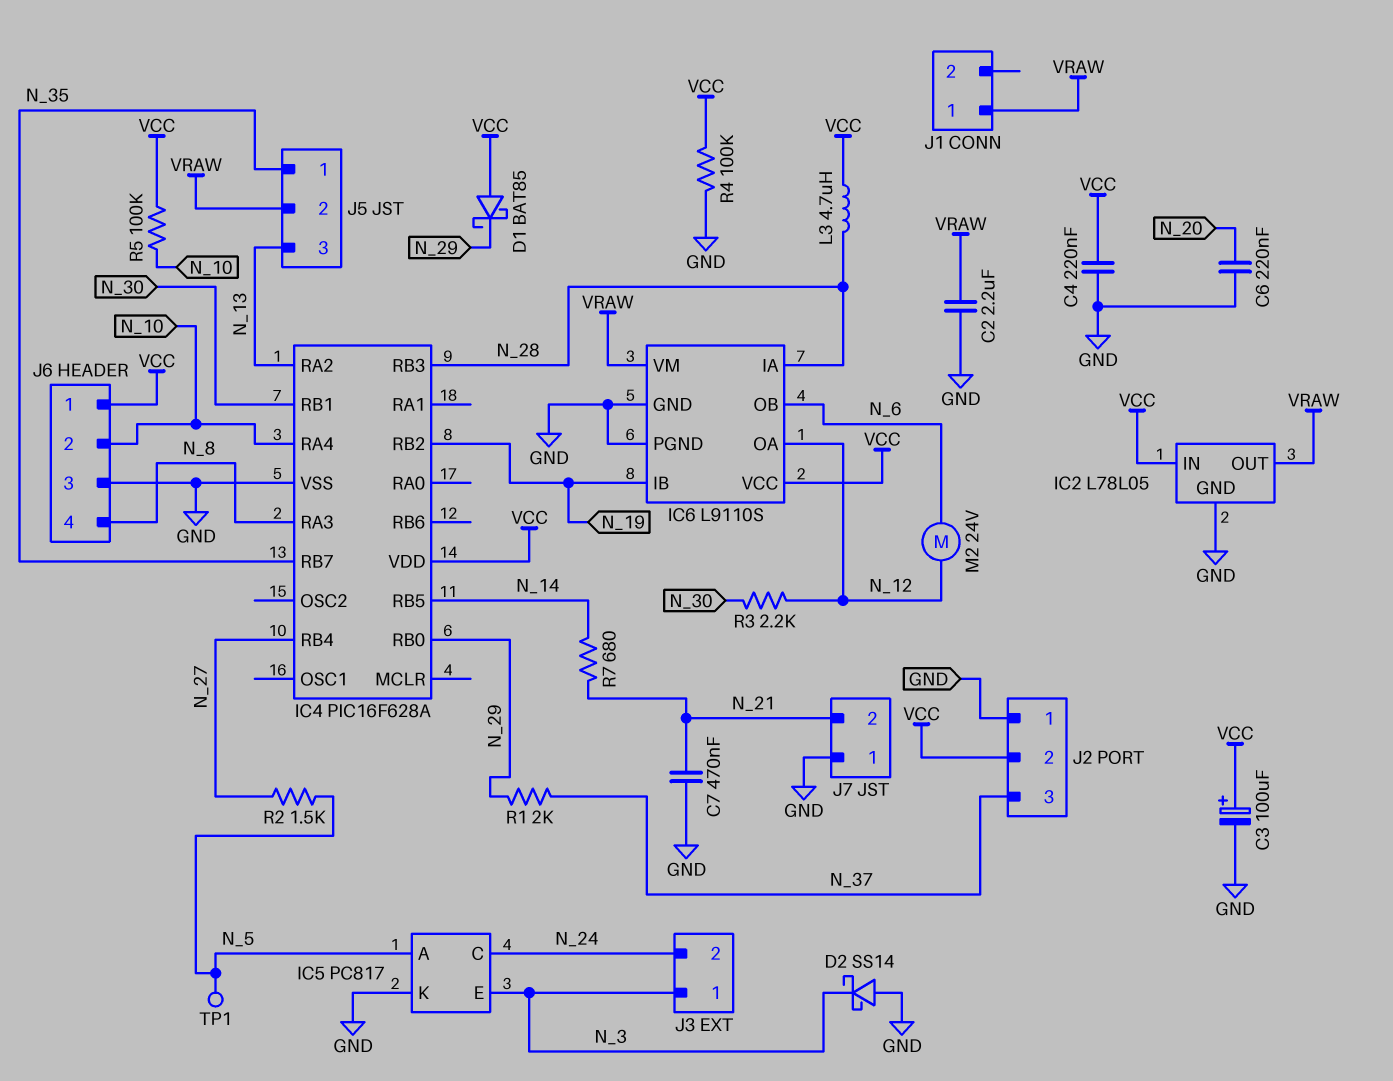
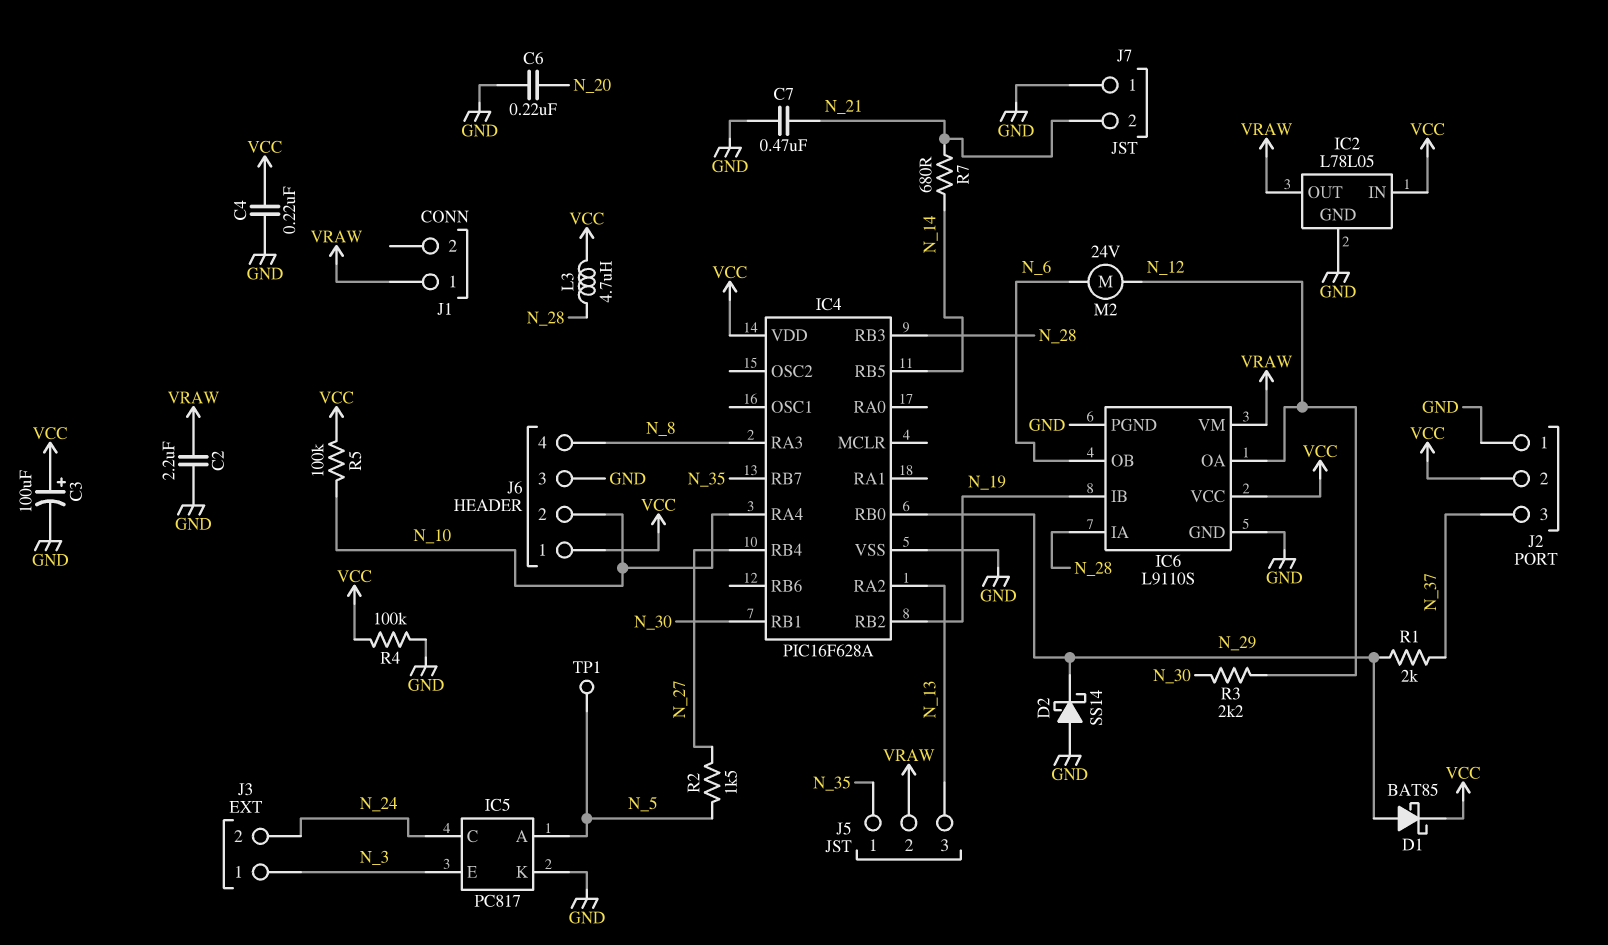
D1: schottky BAT85 (A VCC, K N_29) -> schottky BAT85 (A N_29, K VCC)
D2: schottky SS14 (A GND, K N_3) -> schottky SS14 (A GND, K N_29)

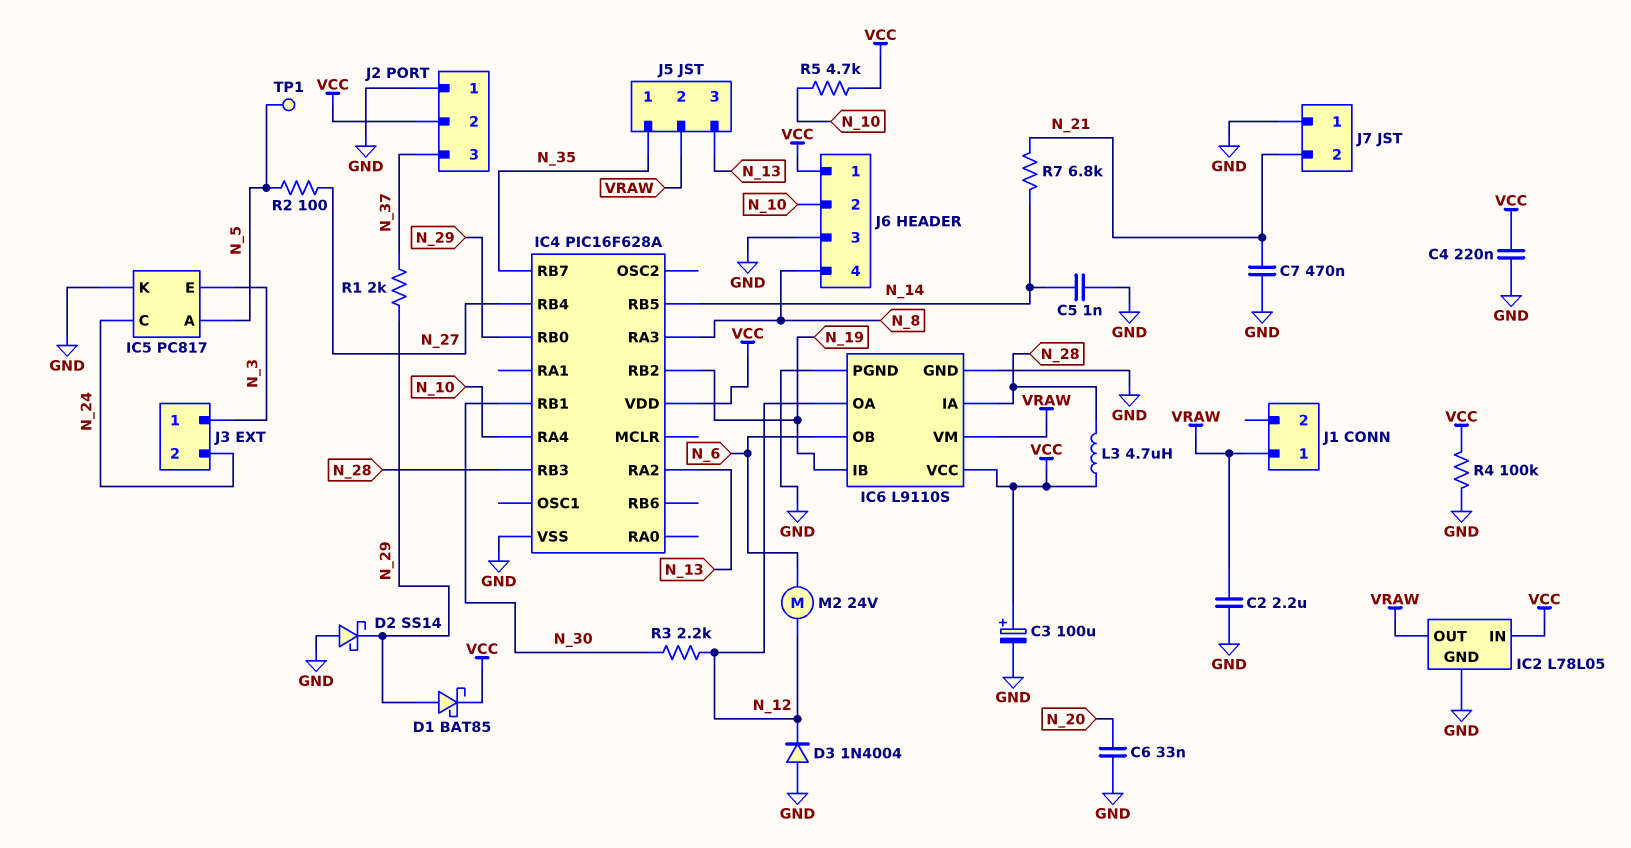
C5: none -> 1nF (GND, N_14)
C6: 220nF (GND, N_20) -> 33nF (GND, N_20)
D3: none -> diode 1N4004 (A GND, K N_12)
R2: 1.5k (N_5, N_27) -> 100 (N_5, N_27)
R5: 100k (N_10, VCC) -> 4.7k (N_10, VCC)
R7: 680 (N_14, N_21) -> 6.8k (N_14, N_21)

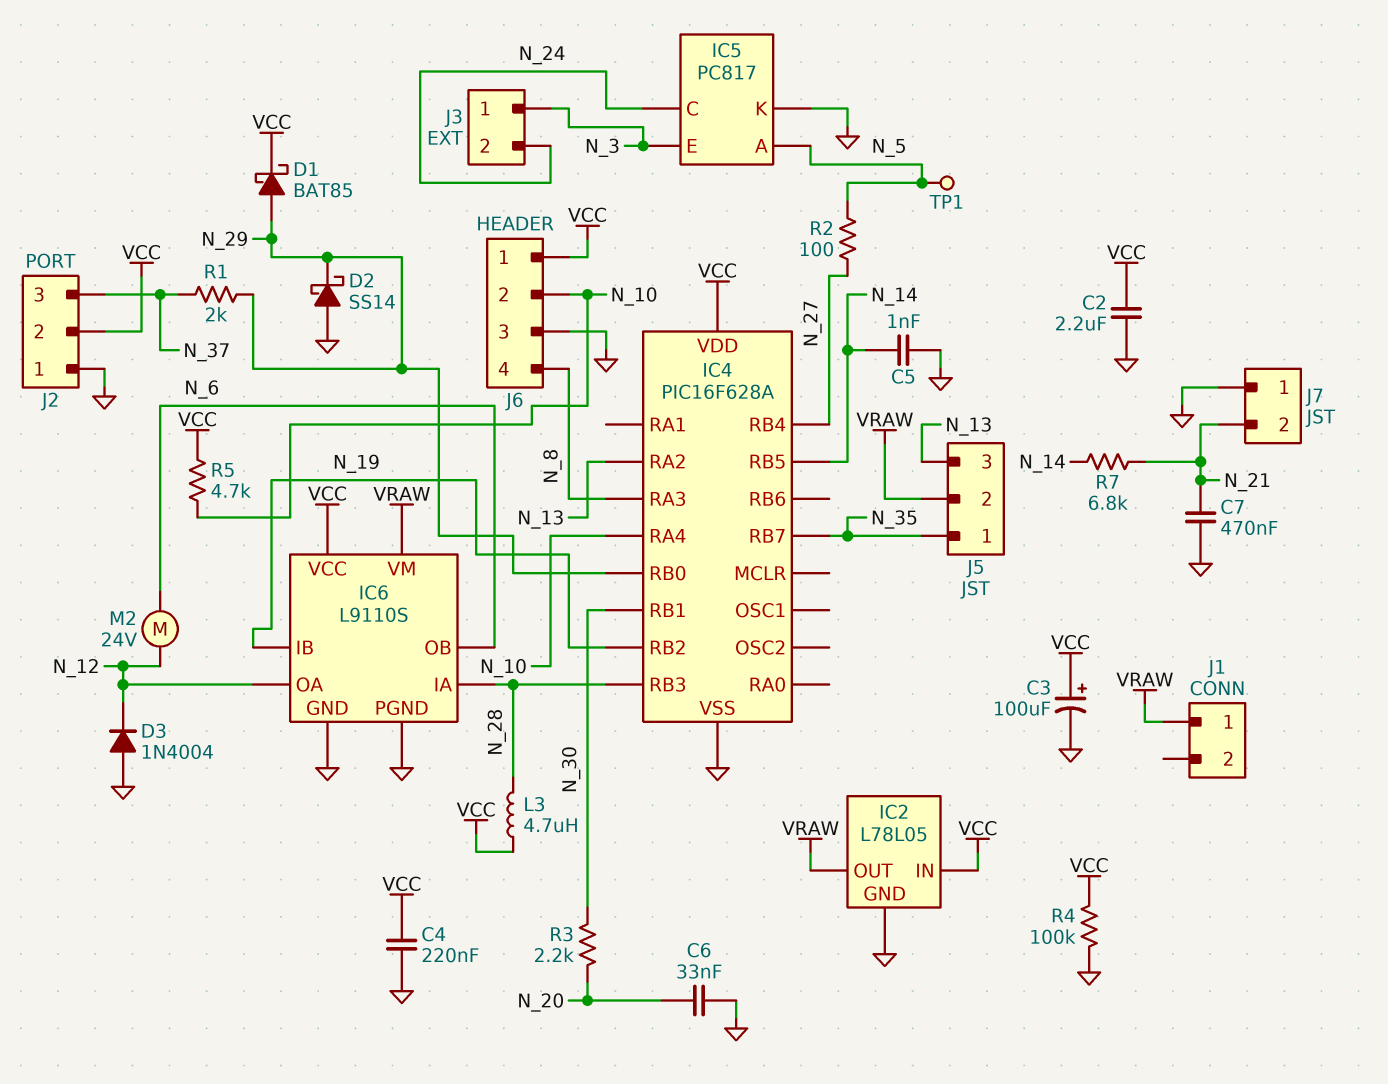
C2: 2.2uF (GND, VRAW) -> 2.2uF (GND, VCC)
R3: 2.2k (N_12, N_30) -> 2.2k (N_20, N_30)

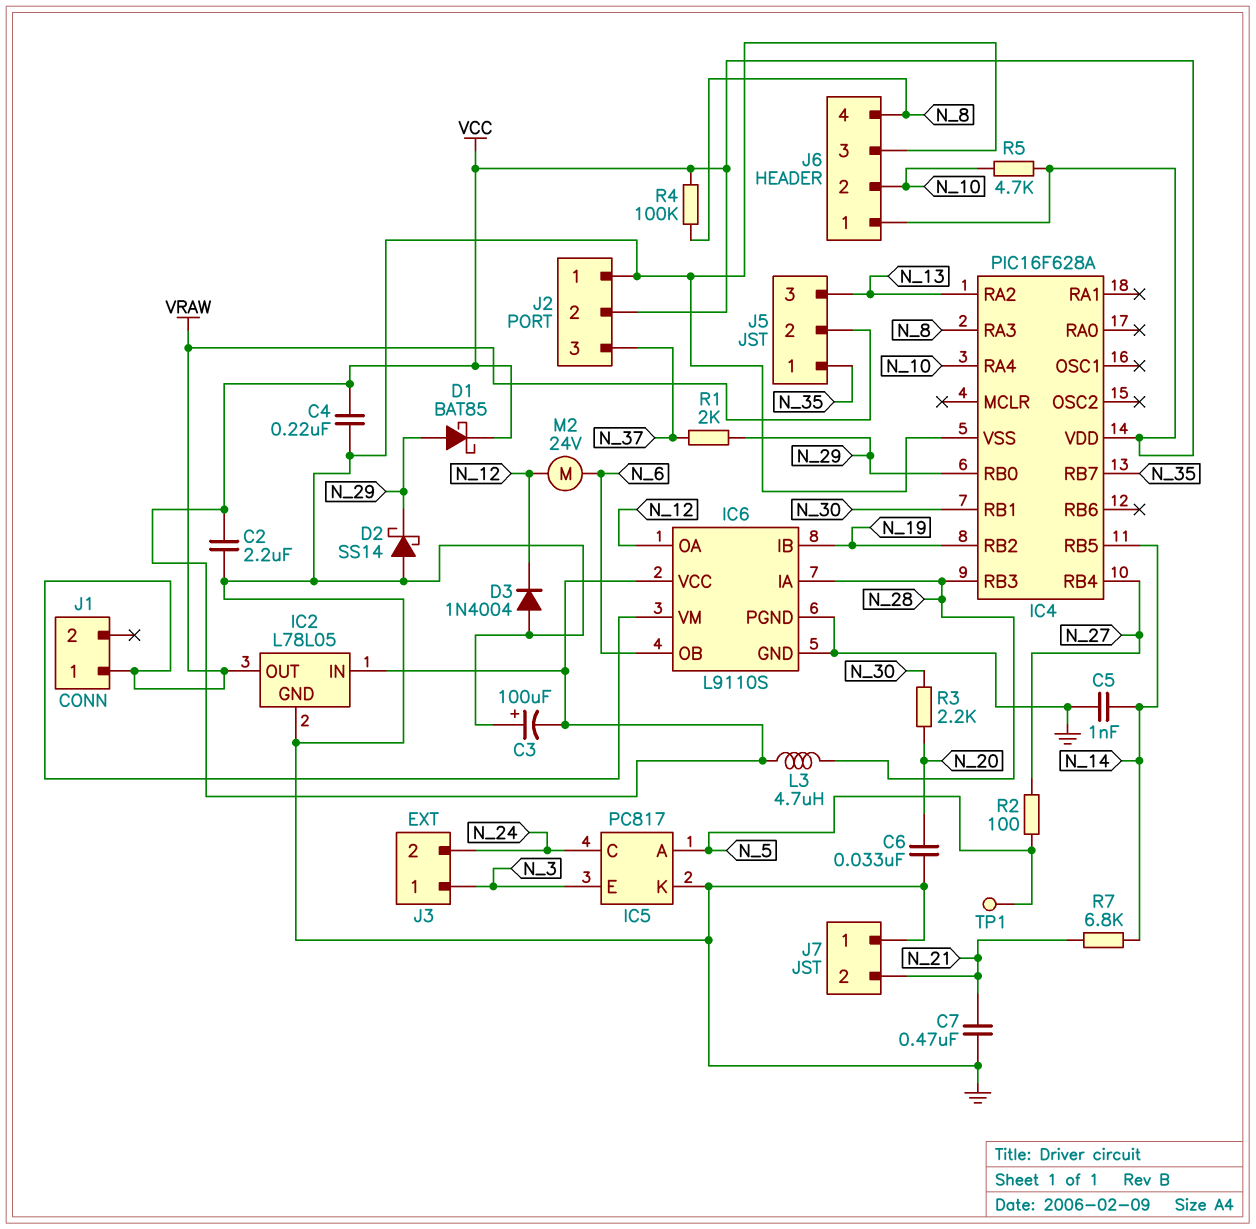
C3: 100uF (plus VCC, minus GND) -> 100uF (plus GND, minus VCC)
R4: 100k (GND, VCC) -> 100k (N_8, VCC)

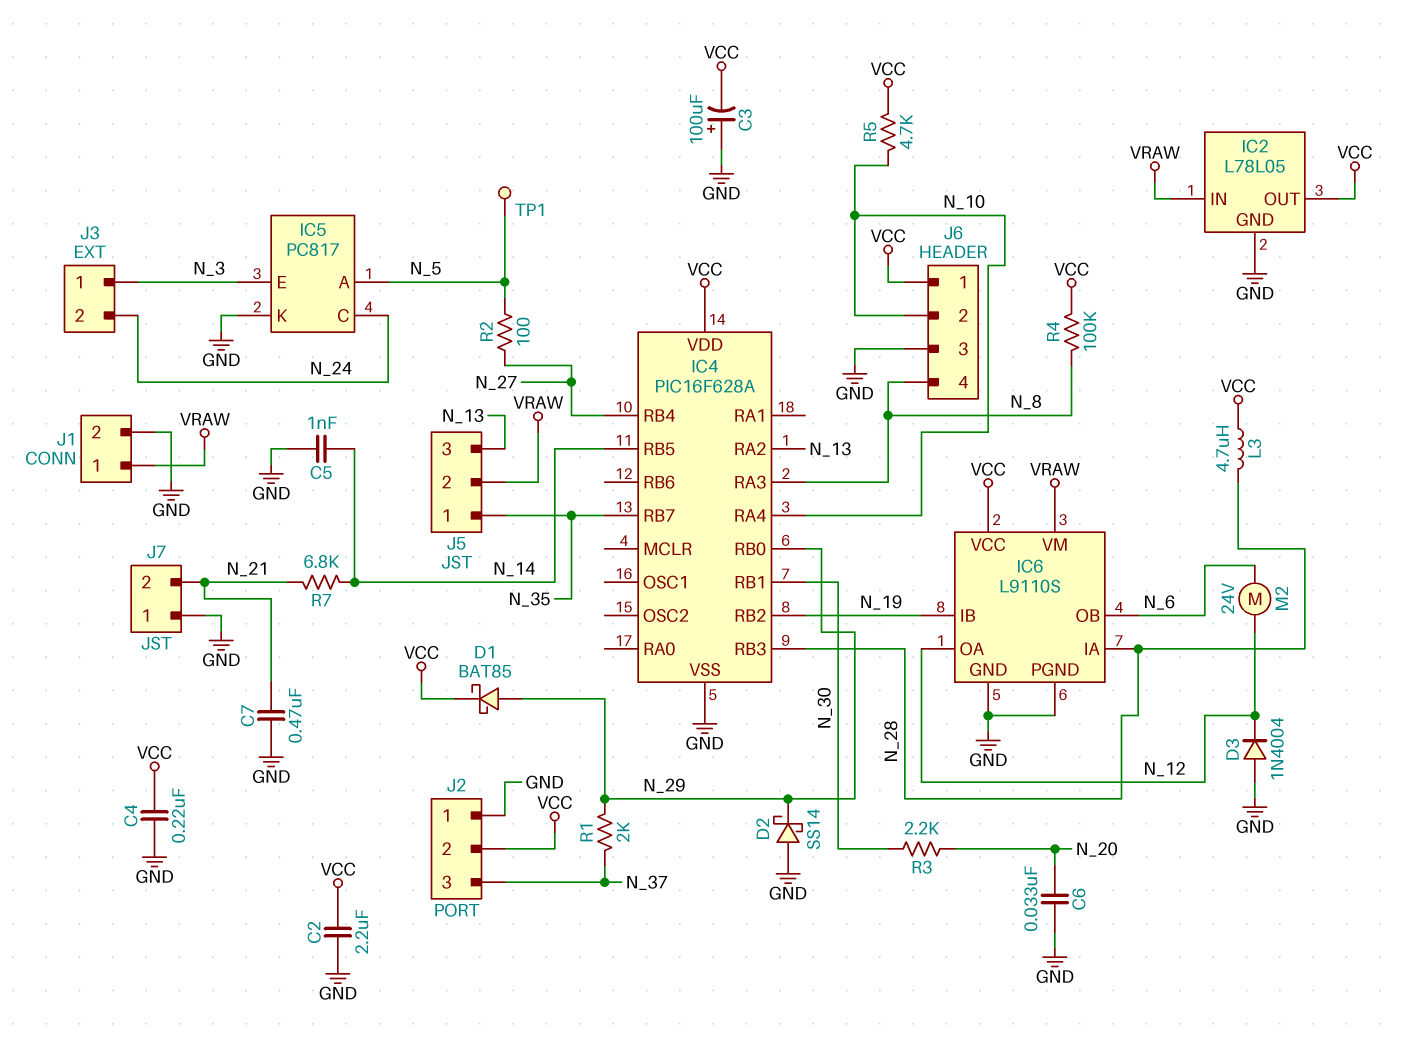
IC2 pin IN: VCC -> VRAW
IC2 pin OUT: VRAW -> VCC
J1 pin 2: none -> GND

